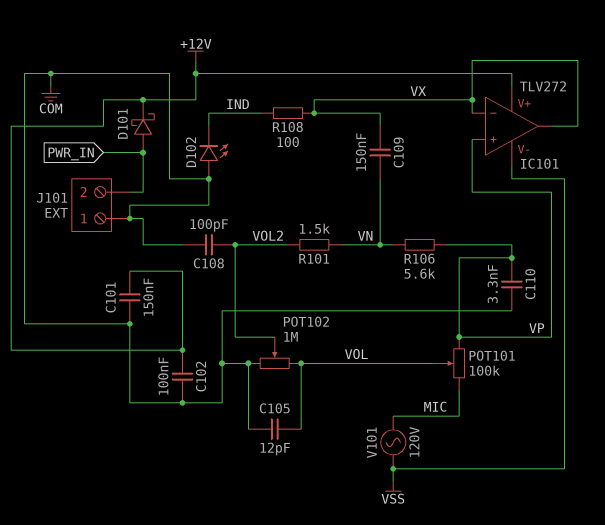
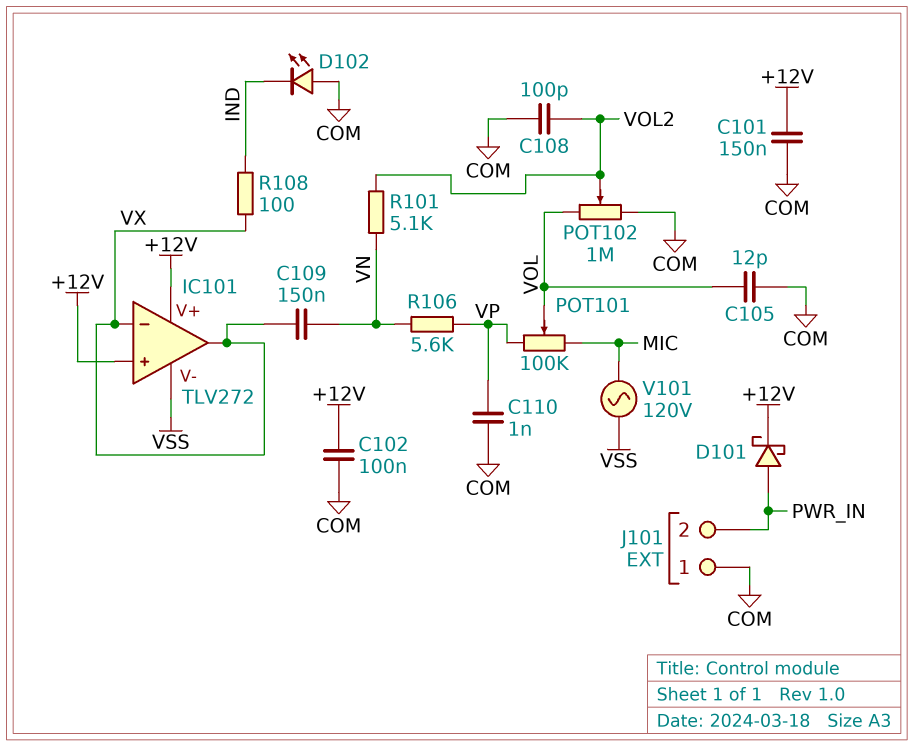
C110: 3.3nF (COM, VP) -> 1nF (COM, VP)
IC101 pin in+: VP -> +12V
R101: 1.5k (VN, VOL2) -> 5.1k (VN, VOL2)

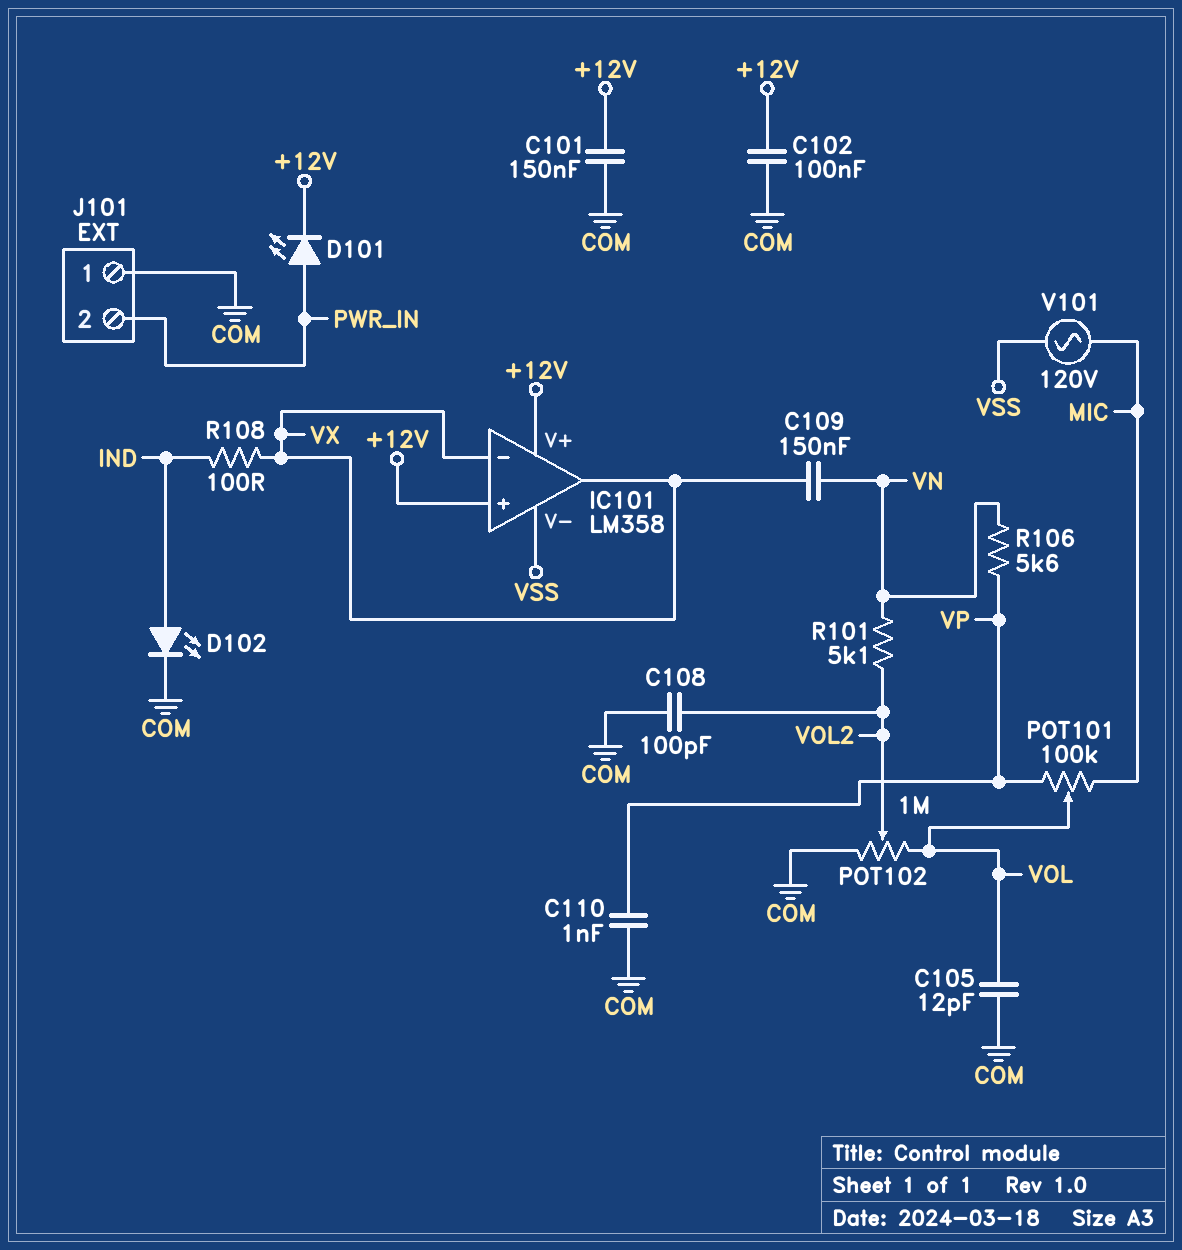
D101: schottky (A PWR_IN, K +12V) -> LED (A PWR_IN, K +12V)
D102: LED (A COM, K IND) -> LED (A IND, K COM)
IC101: TLV272 -> LM358

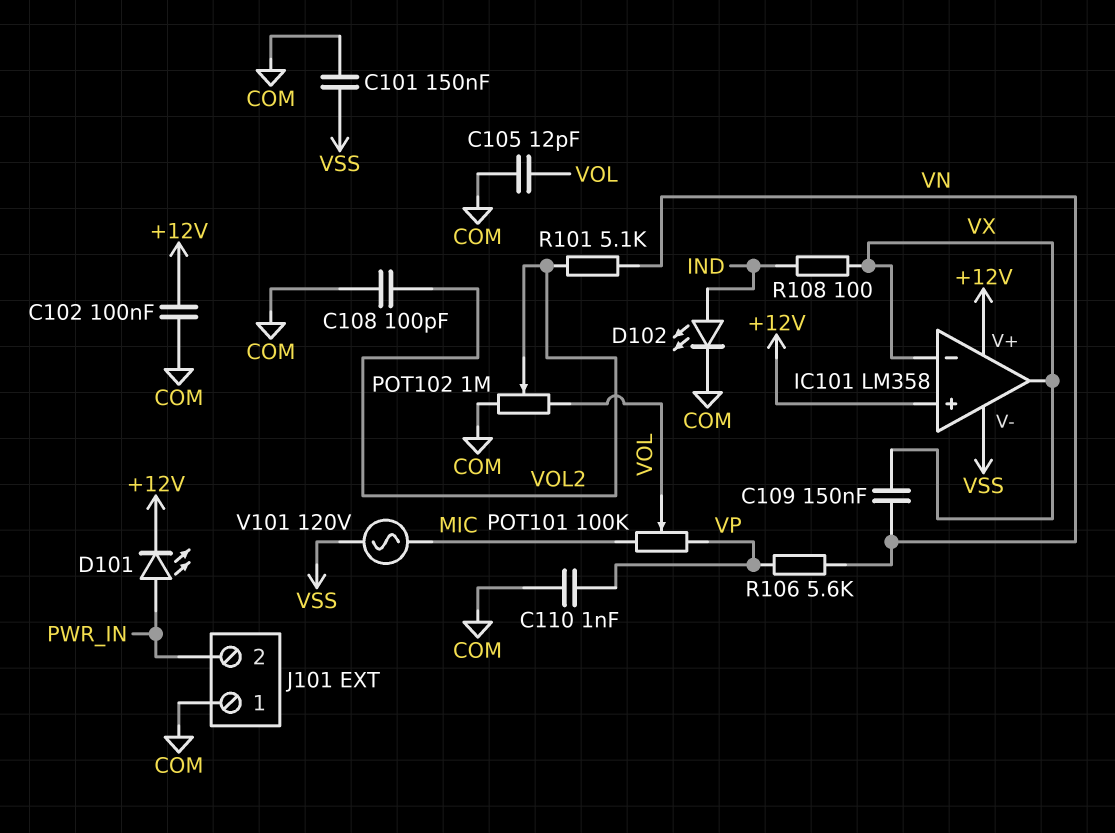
C101: 150nF (+12V, COM) -> 150nF (COM, VSS)

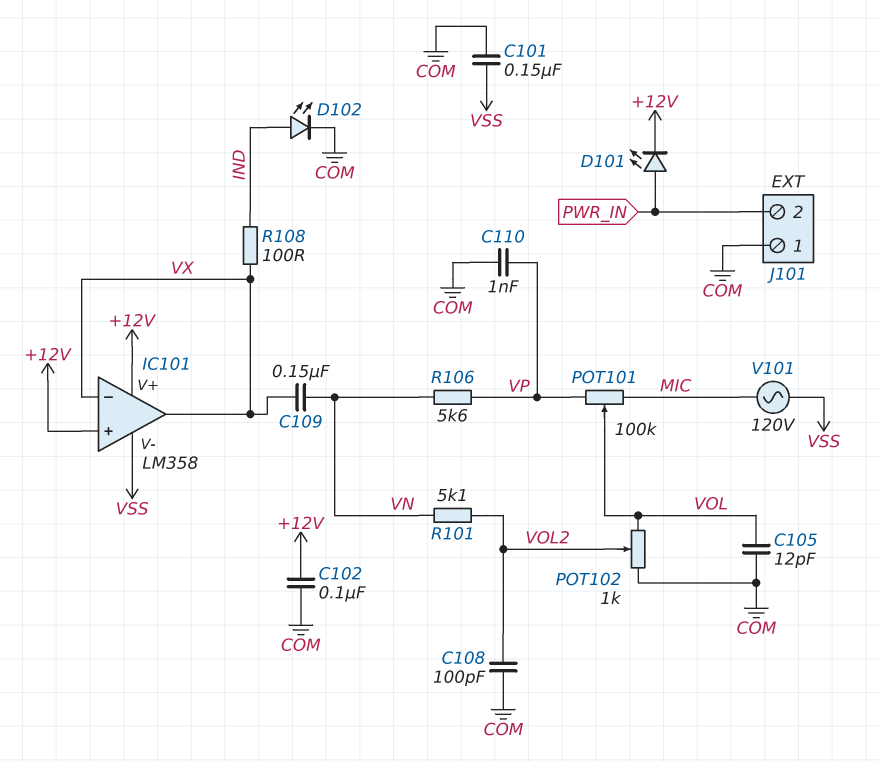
POT102: 1M (COM, VOL, wiper VOL2) -> 1k (COM, VOL, wiper VOL2)

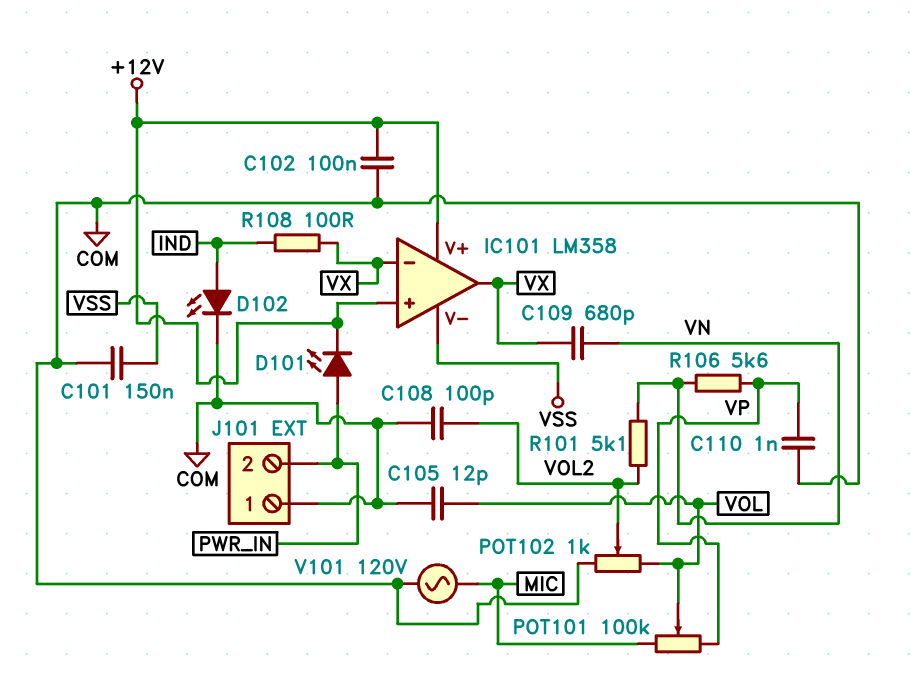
C109: 150nF (VN, VX) -> 680pF (VN, VX)
V101: AC 120V (MIC, VSS) -> AC 120V (COM, MIC)

